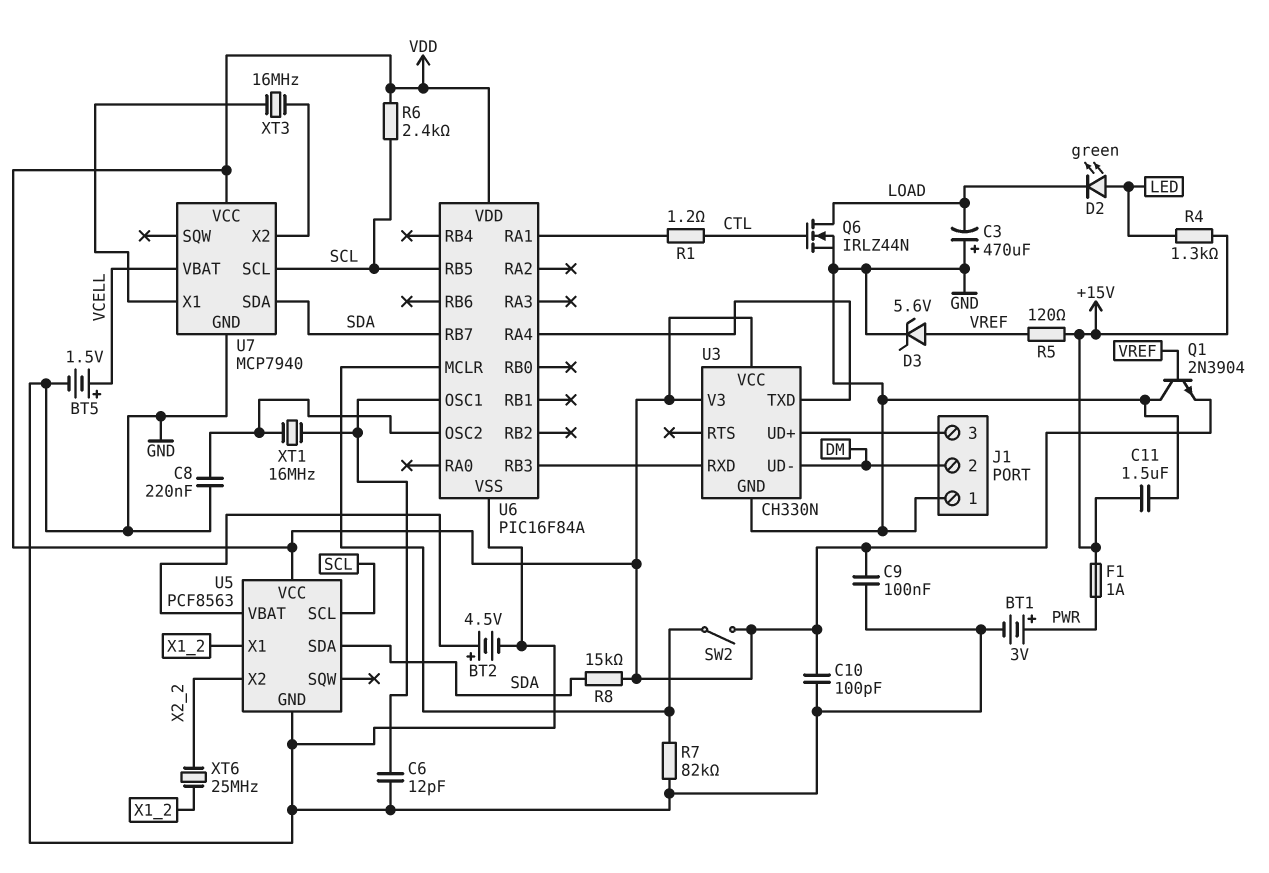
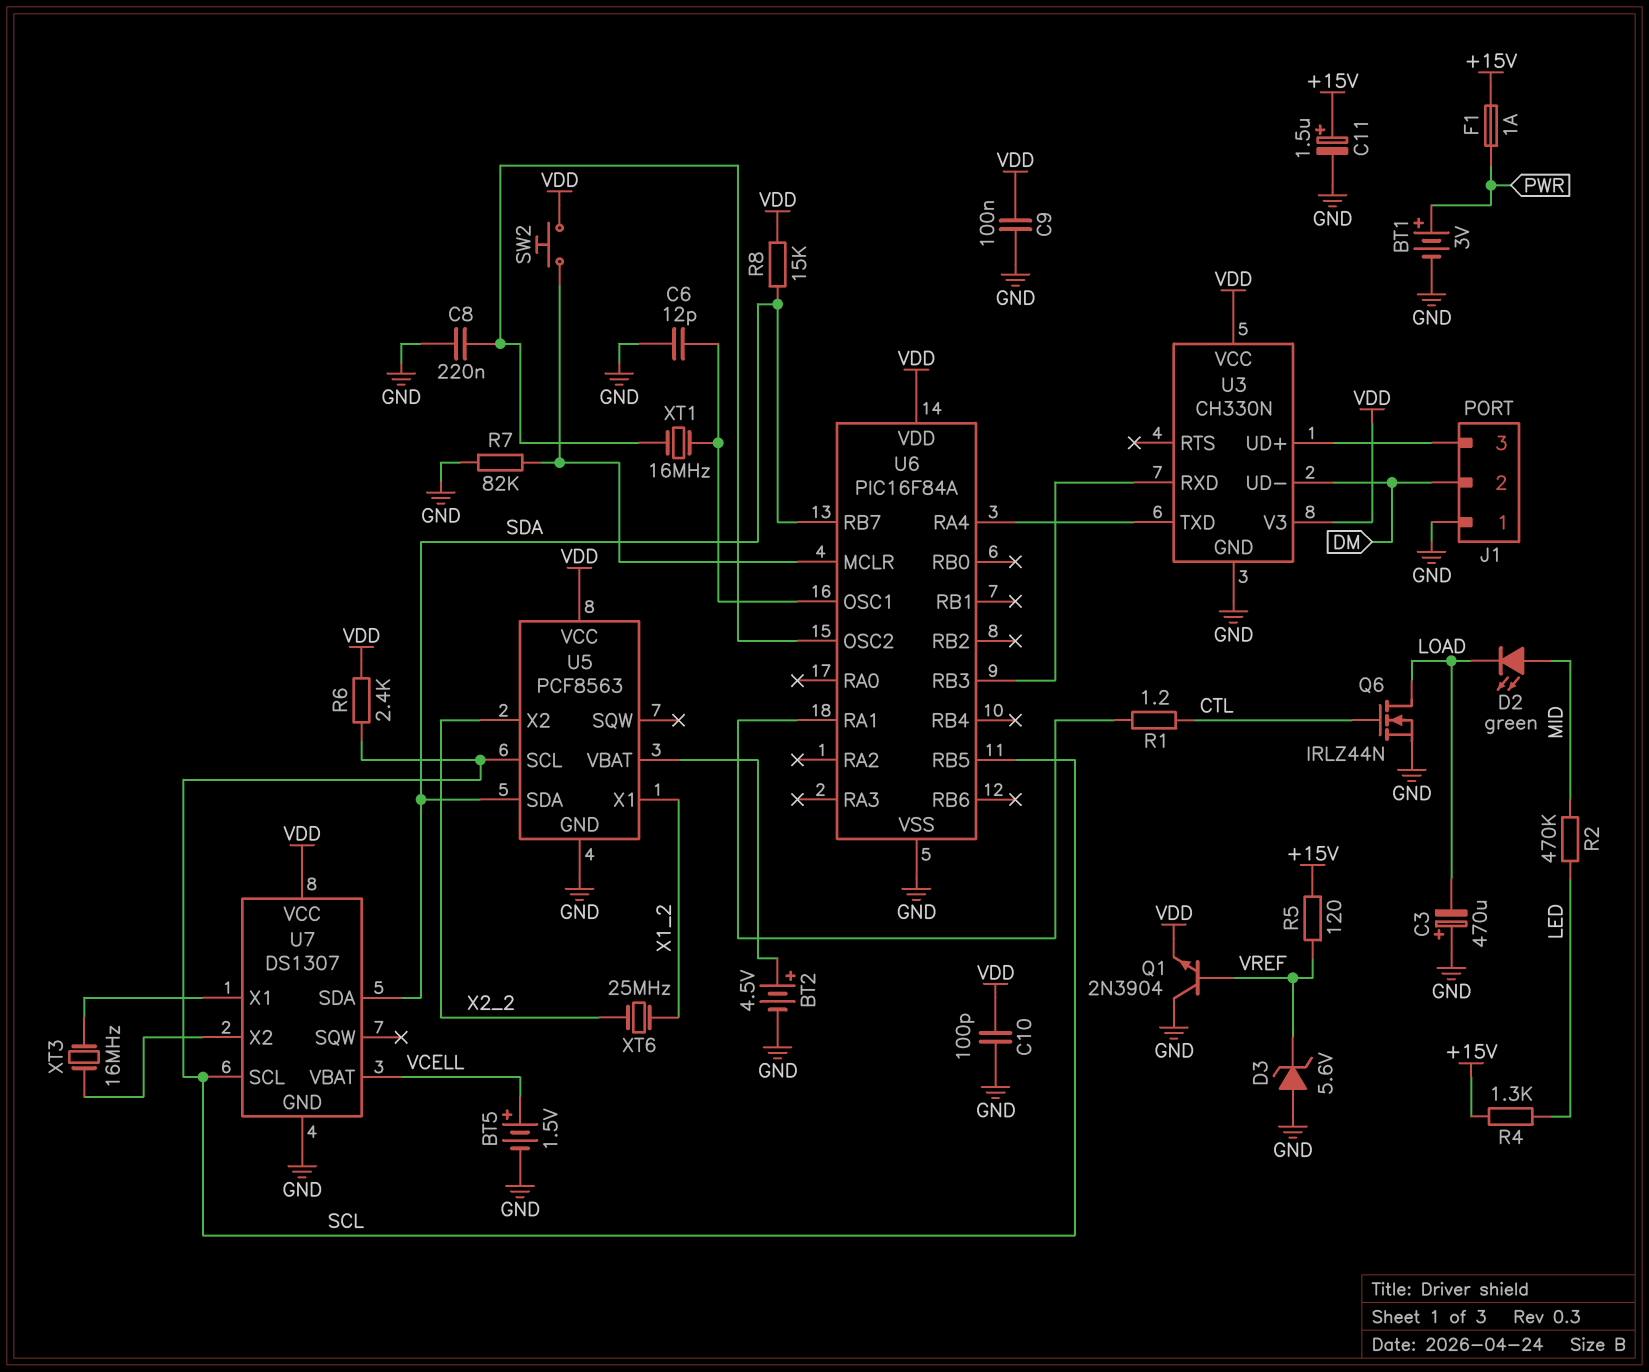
C11: 1.5uF (+15V, GND) -> 1.5uF (plus +15V, minus GND)
D2: LED green (A LED, K LOAD) -> LED green (A MID, K LOAD)
D3: zener 5.6V (A VREF, K GND) -> zener 5.6V (A GND, K VREF)
R2: none -> 470k (LED, MID)
SW2: switch (U6/MCLR, VDD) -> button (U6/MCLR, VDD)
U7: MCP7940 -> DS1307

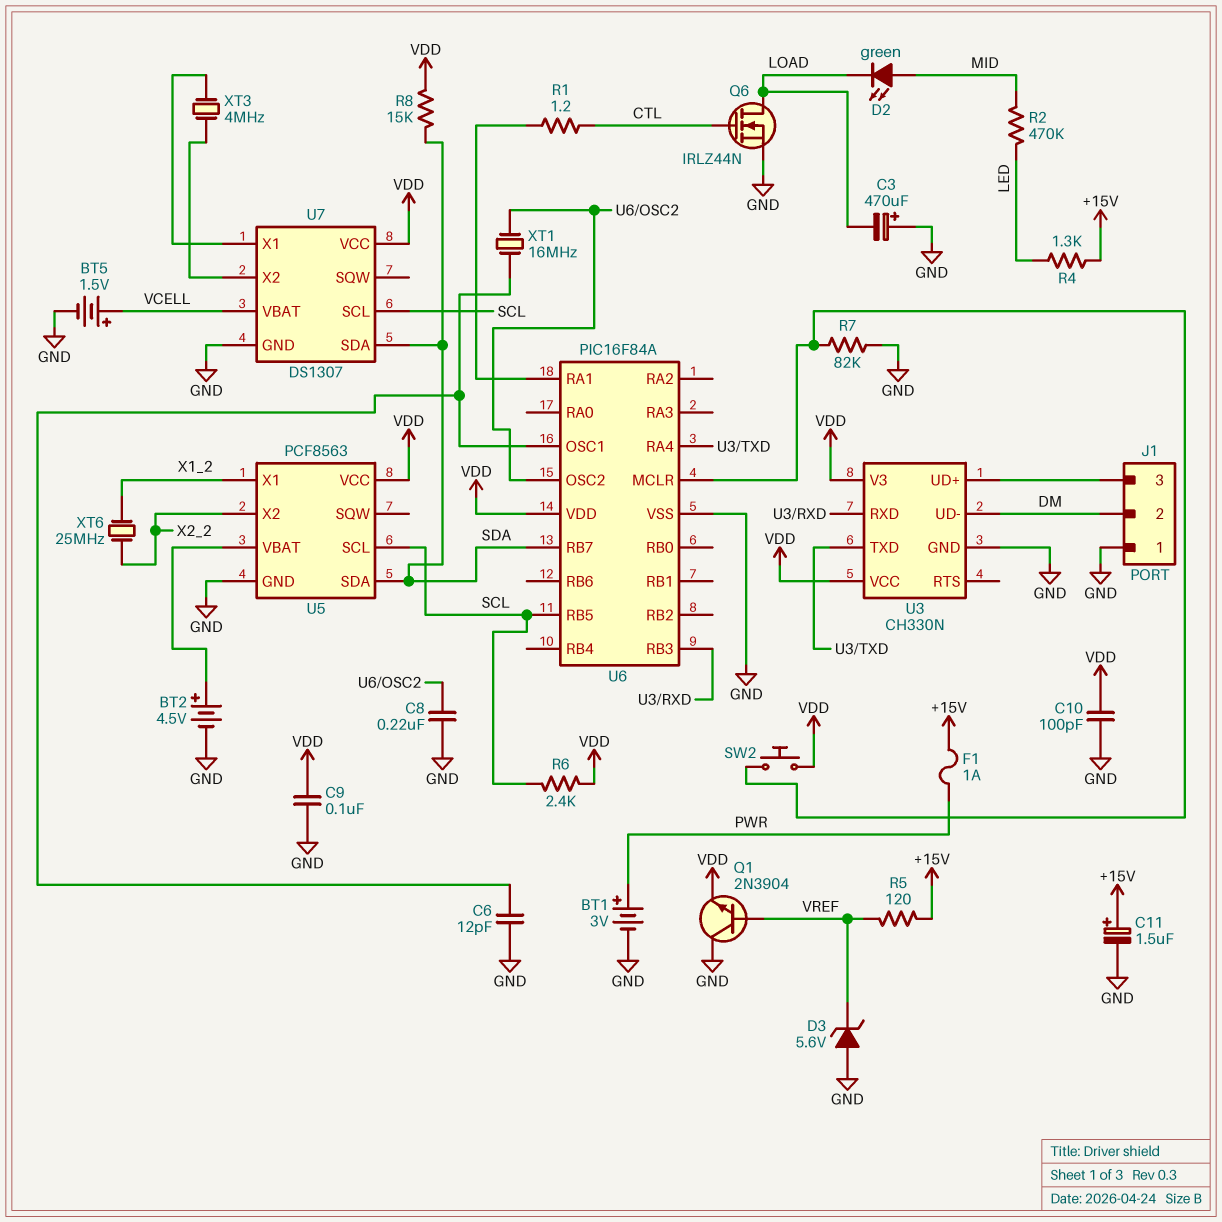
XT3: 16MHz (U7/X1, U7/X2) -> 4MHz (U7/X1, U7/X2)

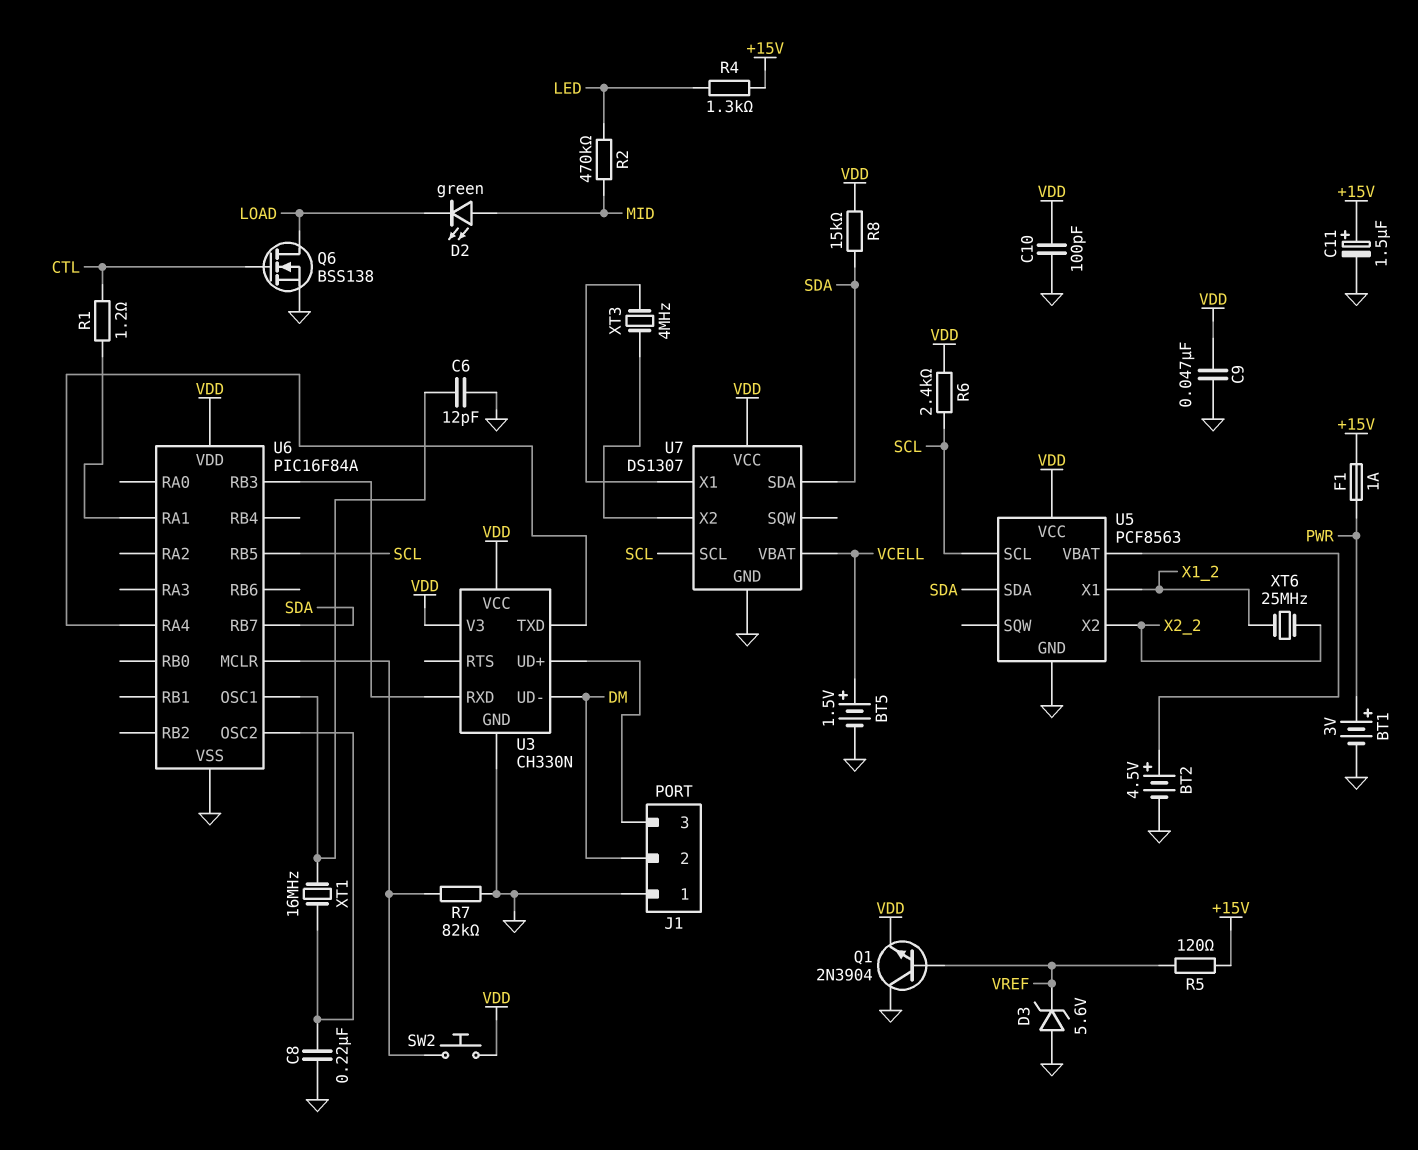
C3: 470uF (plus GND, minus LOAD) -> none
C9: 100nF (GND, VDD) -> 47nF (GND, VDD)
Q6: NMOS IRLZ44N (G CTL, D LOAD, S GND) -> NMOS BSS138 (G CTL, D LOAD, S GND)

